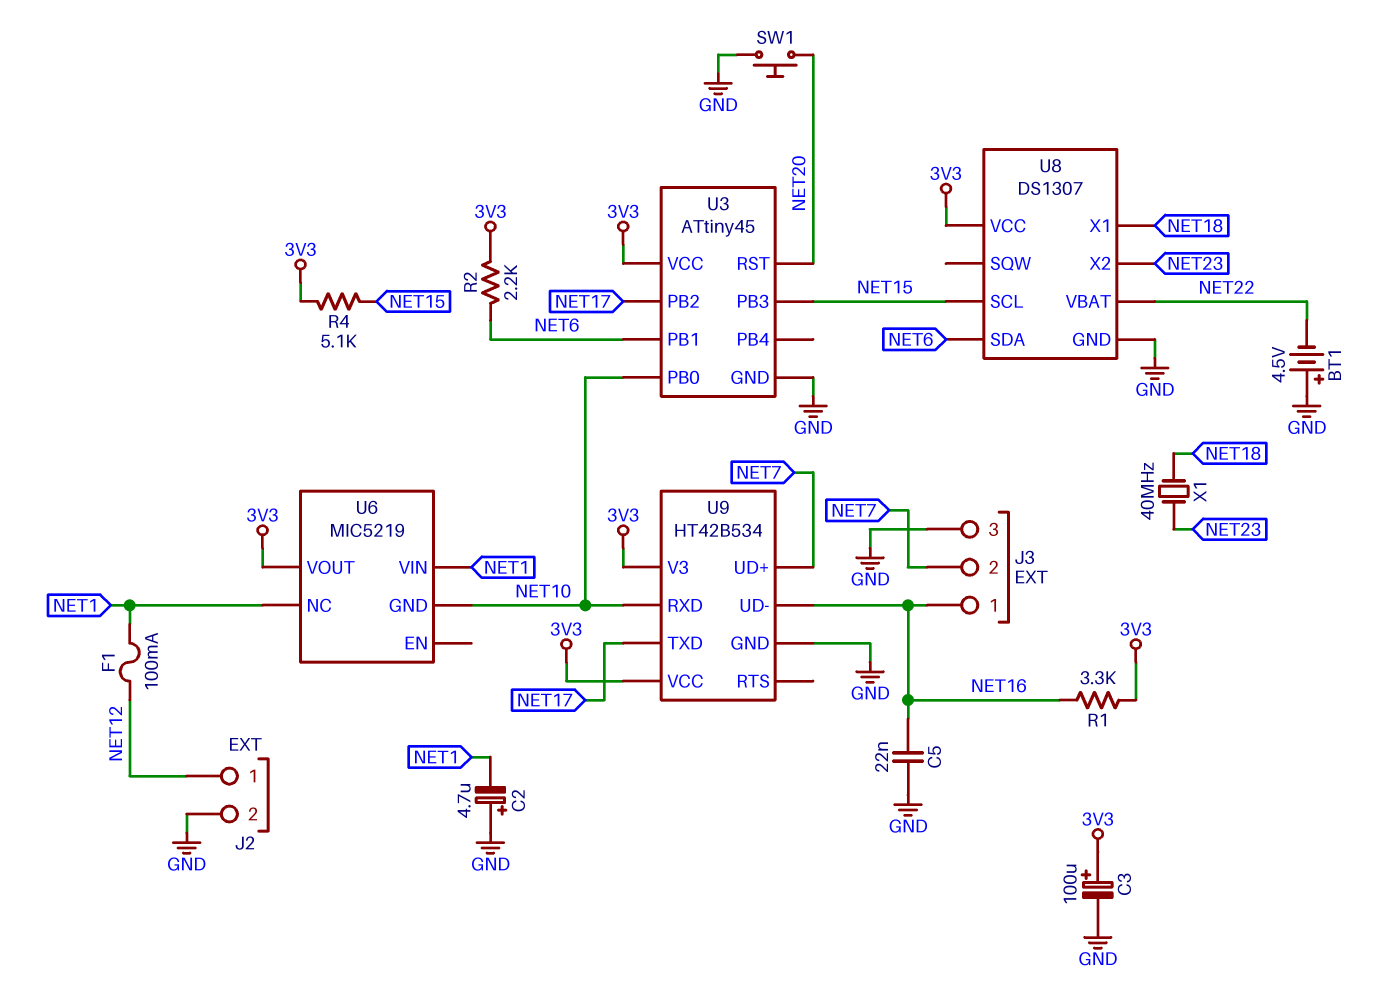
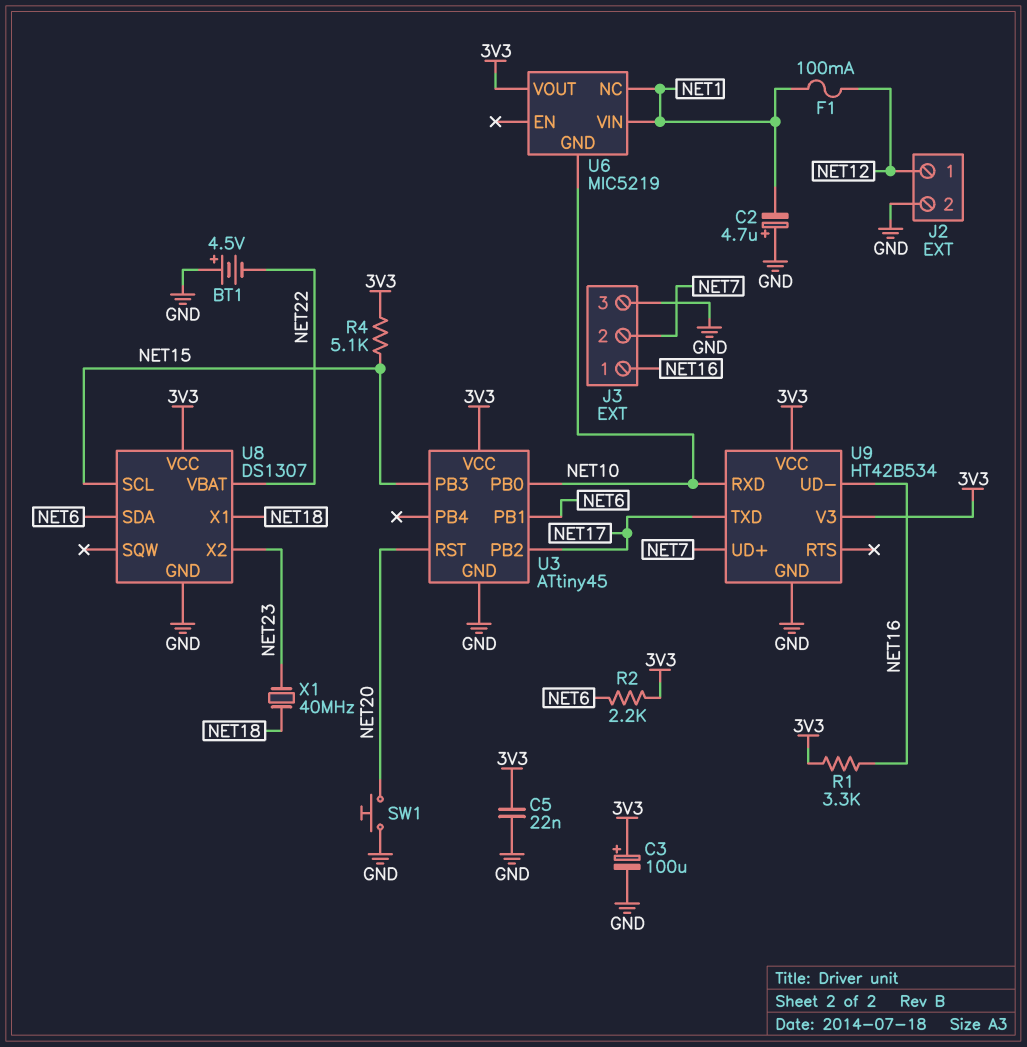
C5: 22nF (GND, NET16) -> 22nF (3V3, GND)

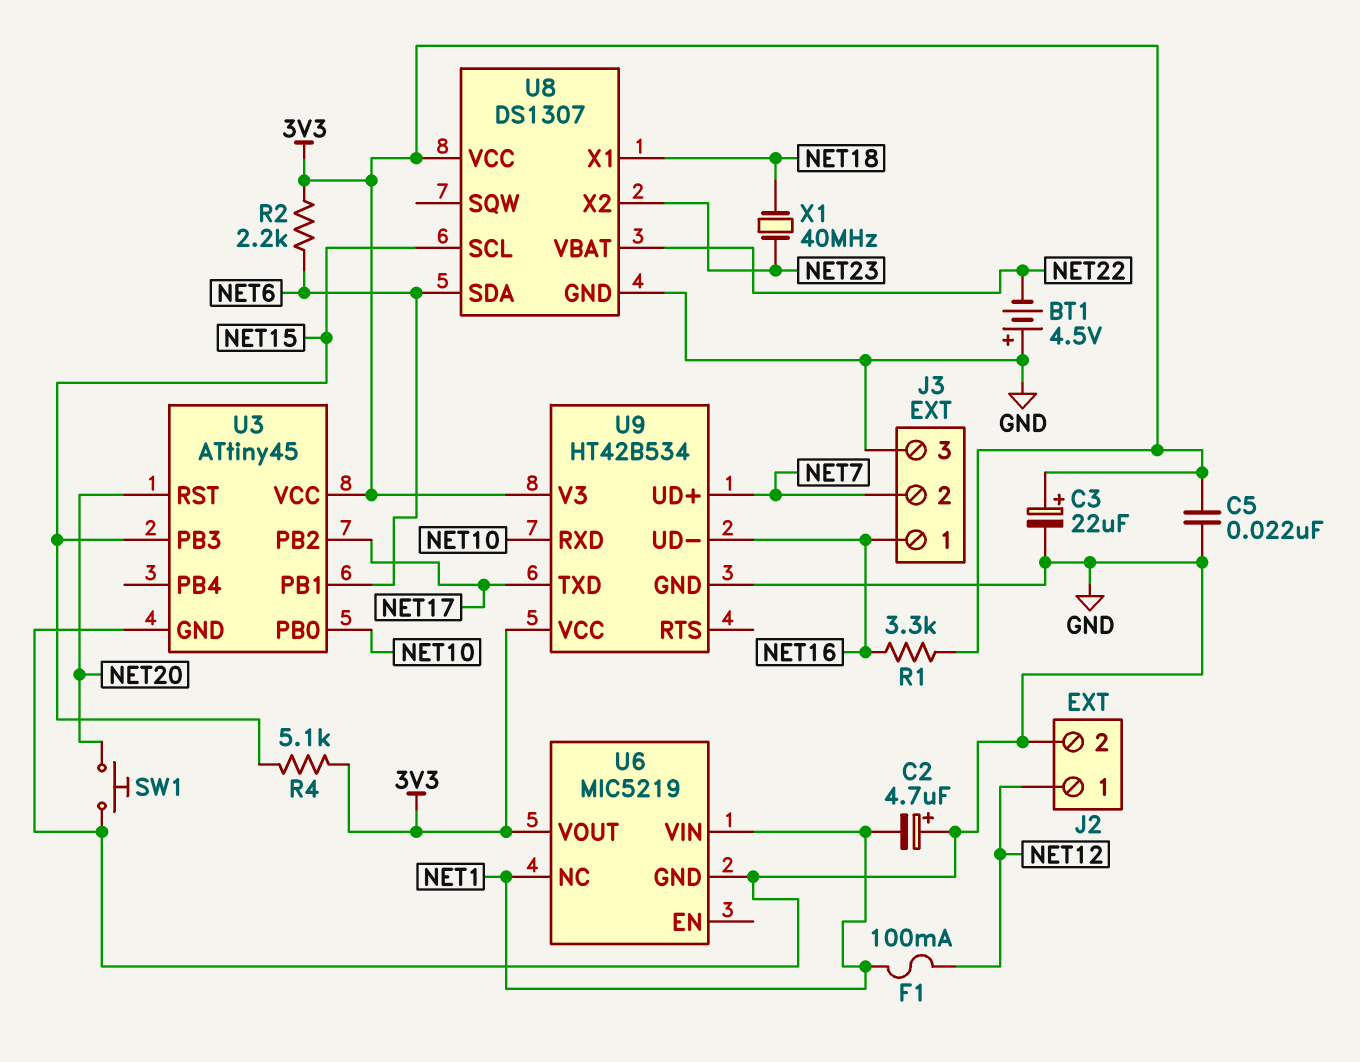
C3: 100uF (plus 3V3, minus GND) -> 22uF (plus 3V3, minus GND)
U6 pin GND: NET10 -> GND

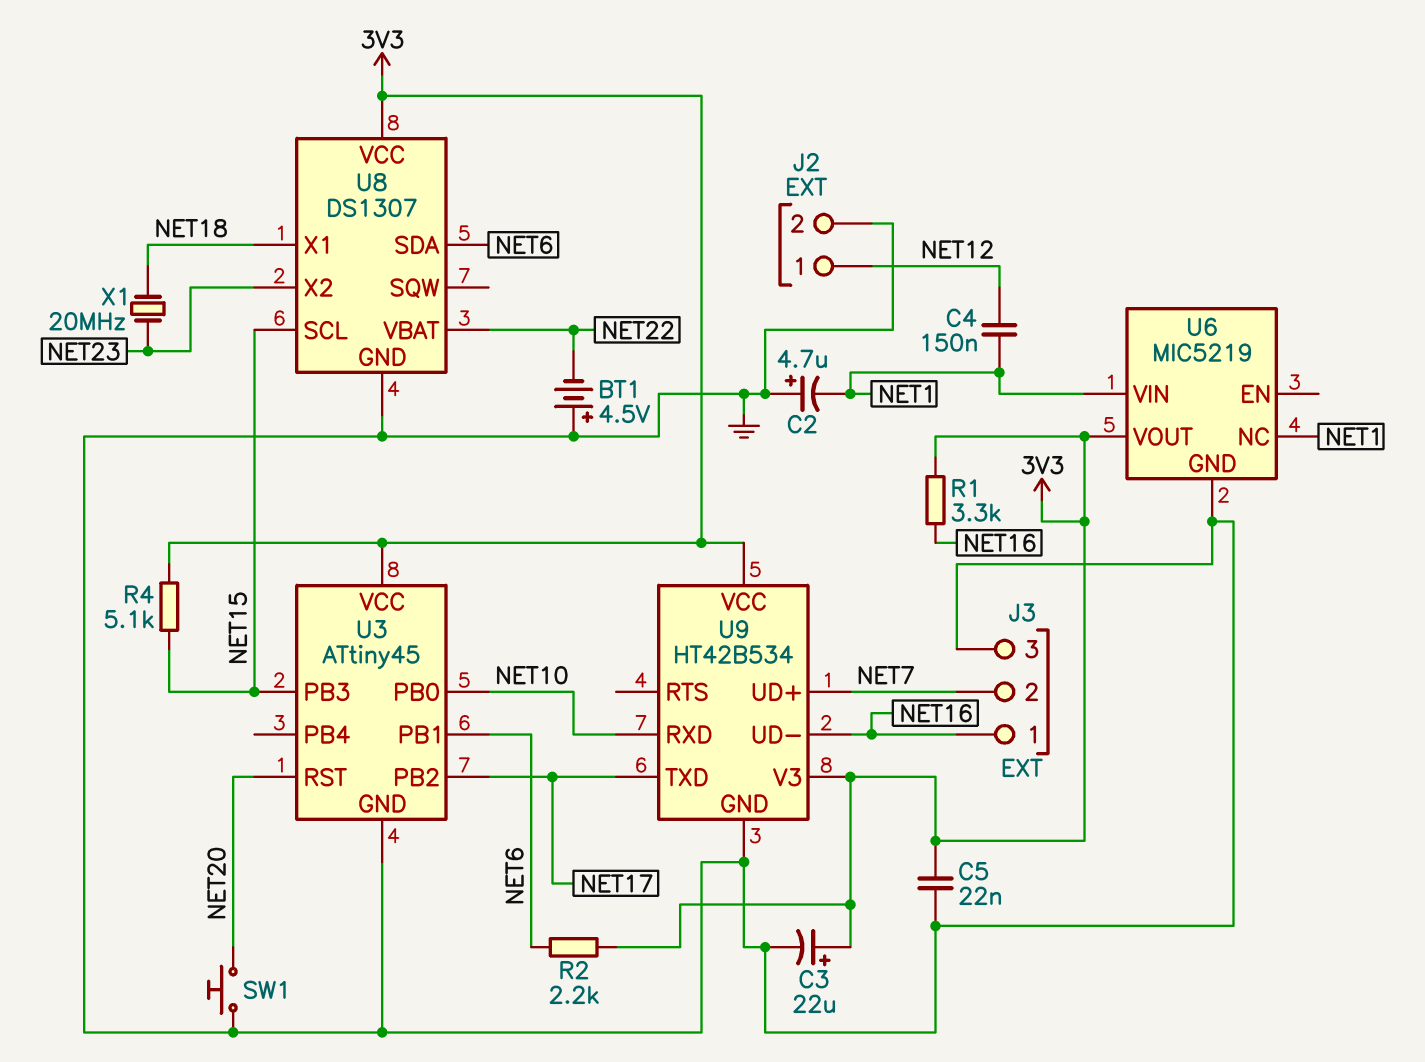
C4: none -> 150nF (NET1, NET12)
F1: 100mA (NET1, NET12) -> none
X1: 40MHz (NET18, NET23) -> 20MHz (NET18, NET23)

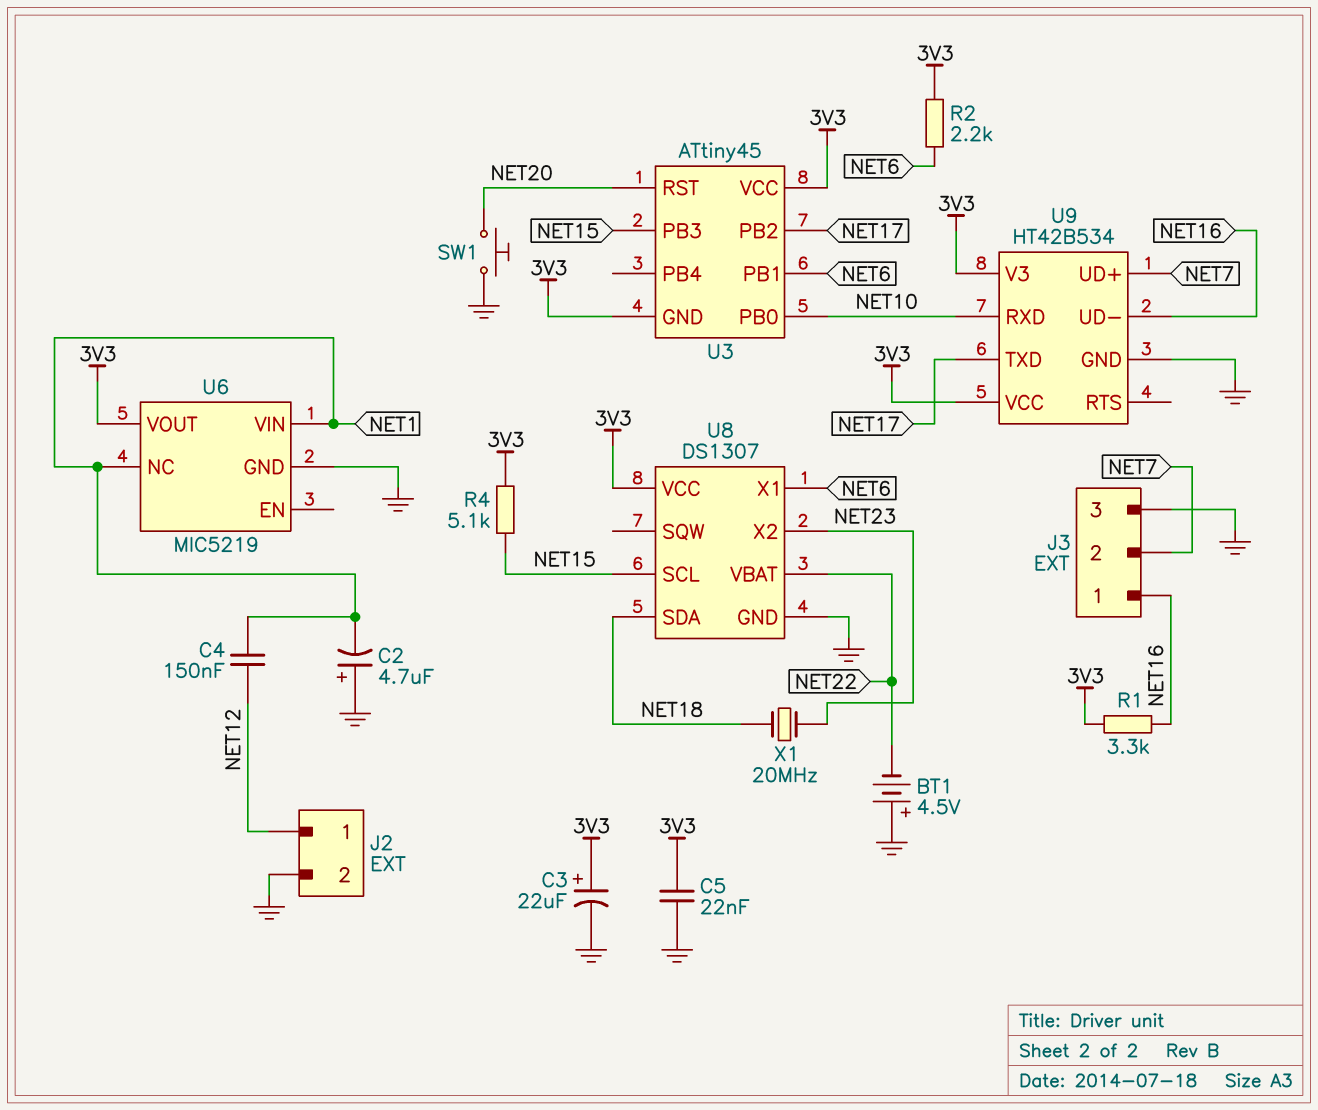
U3 pin GND: GND -> 3V3
U8 pin SDA: NET6 -> NET18
U8 pin X1: NET18 -> NET6

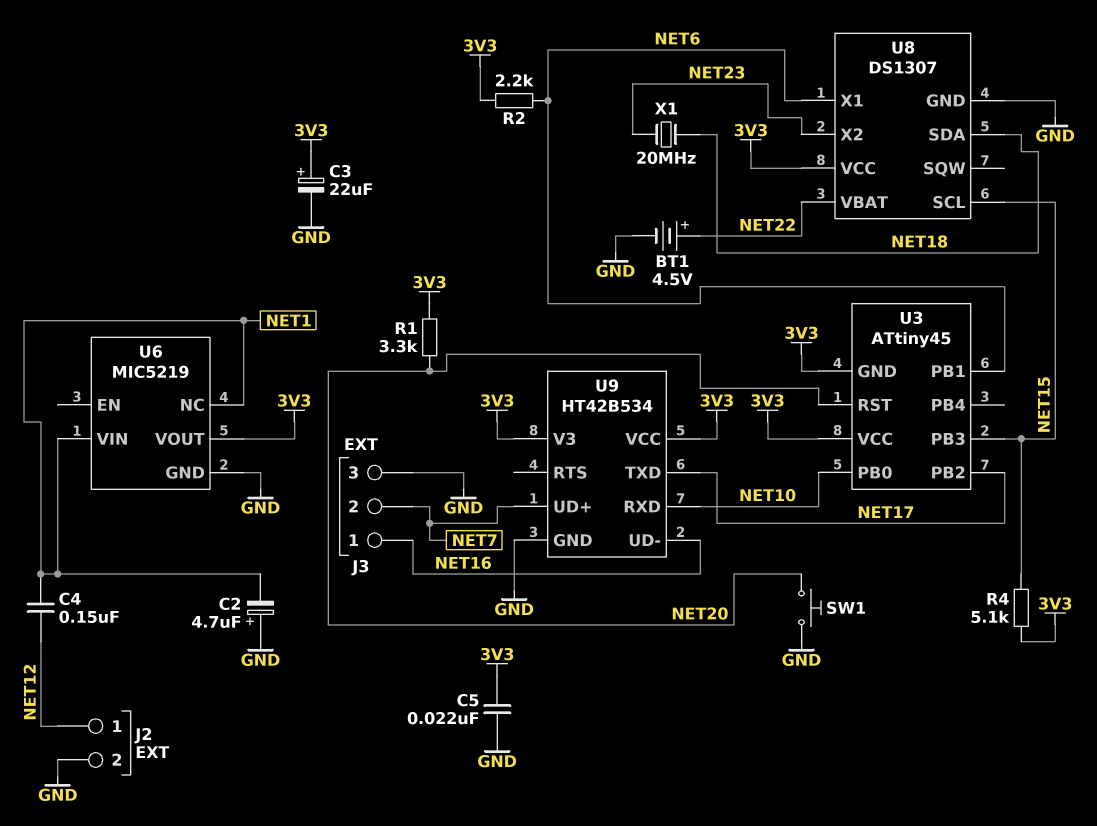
BT1: 4.5V (plus GND, minus NET22) -> 4.5V (plus NET22, minus GND)
R1: 3.3k (3V3, NET16) -> 3.3k (3V3, NET20)

